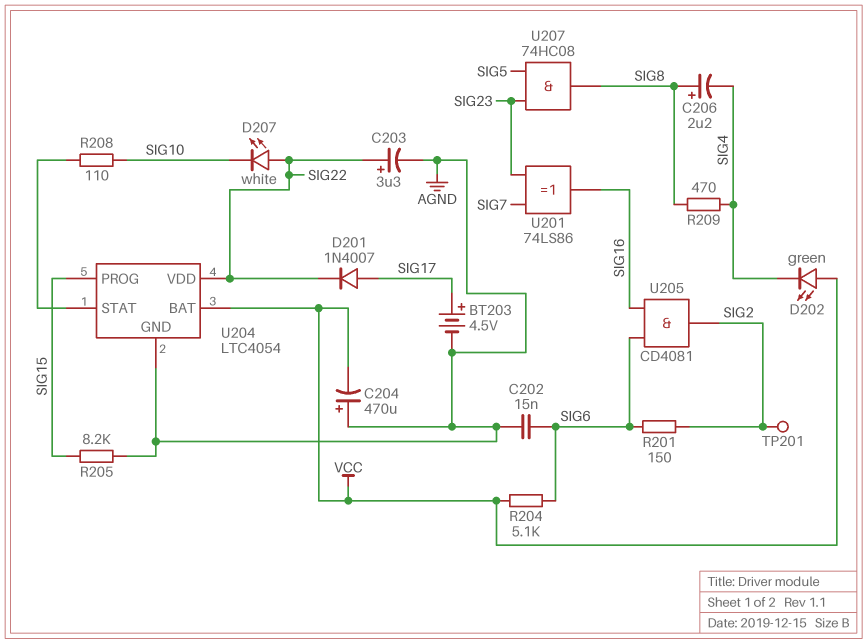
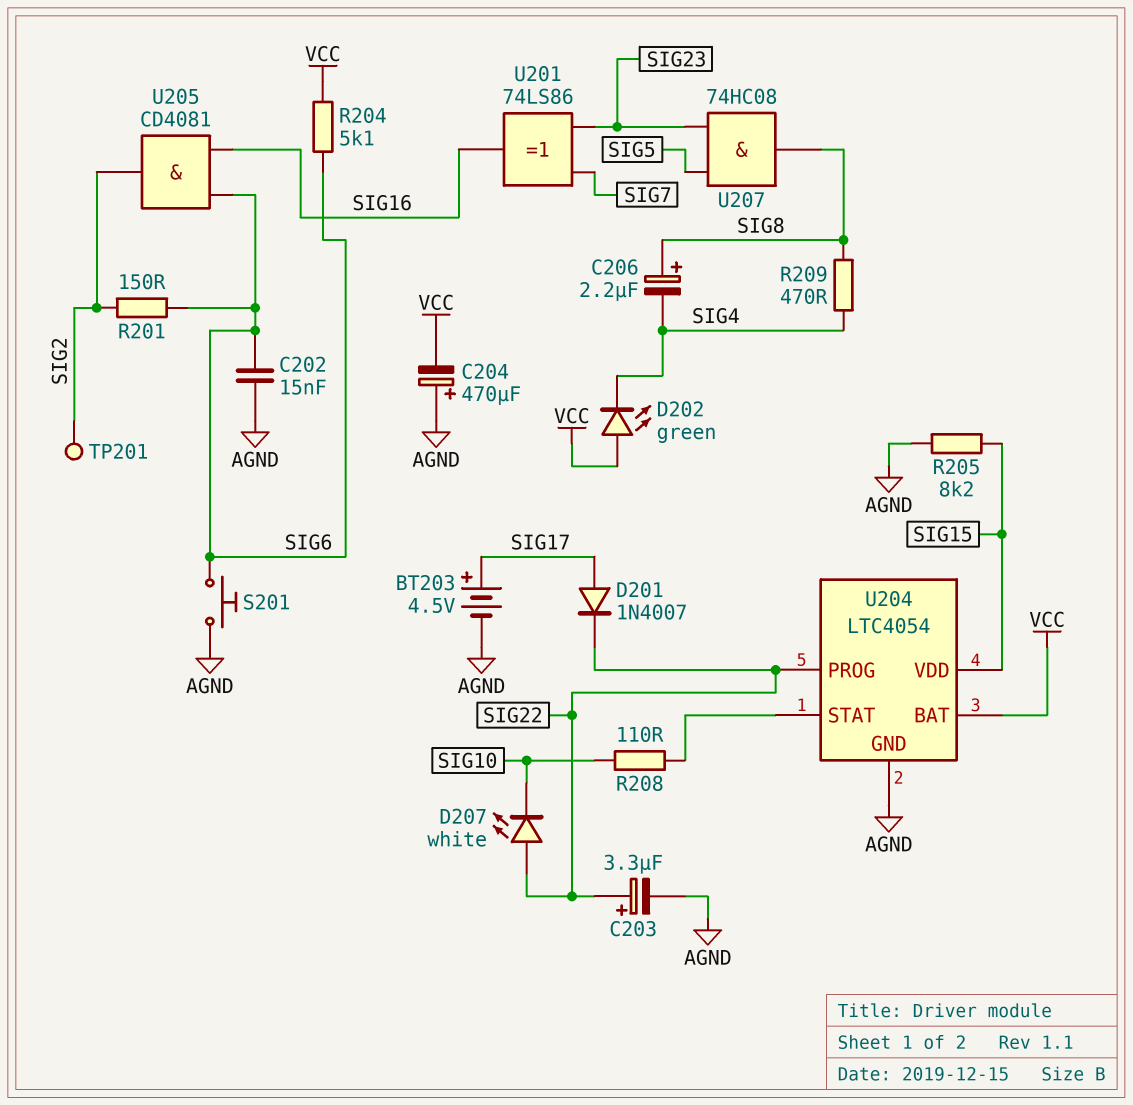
S201: none -> button (AGND, SIG6)
U204 pin PROG: SIG15 -> SIG22
U204 pin VDD: SIG22 -> SIG15

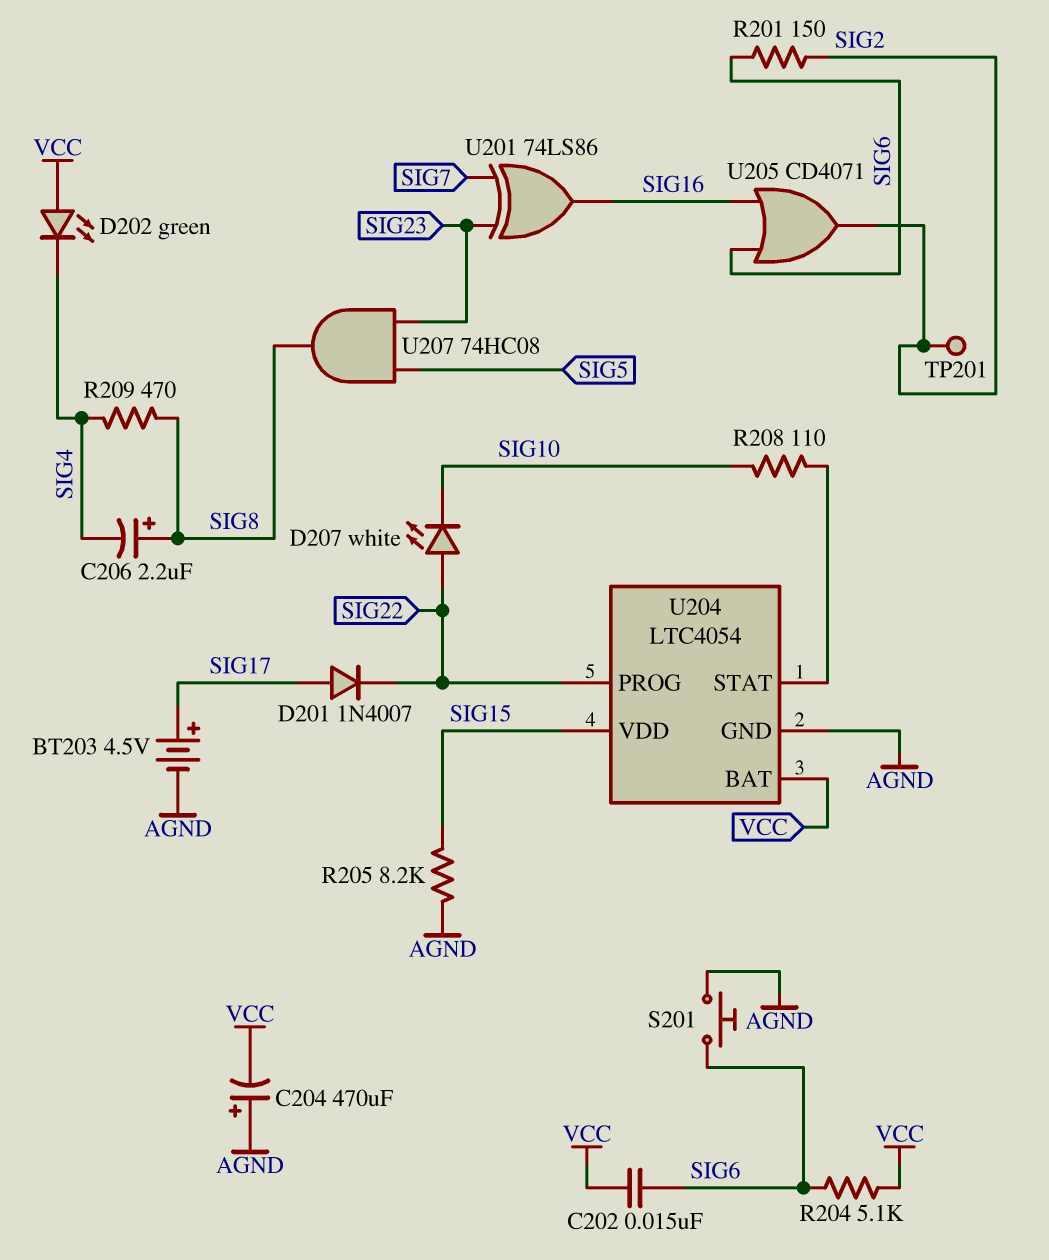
C202: 15nF (AGND, SIG6) -> 15nF (SIG6, VCC)
C203: 3.3uF (plus SIG22, minus AGND) -> none
U205: AND CD4081 (in SIG6, in SIG16, out SIG2) -> OR CD4071 (in SIG6, in SIG16, out SIG2)

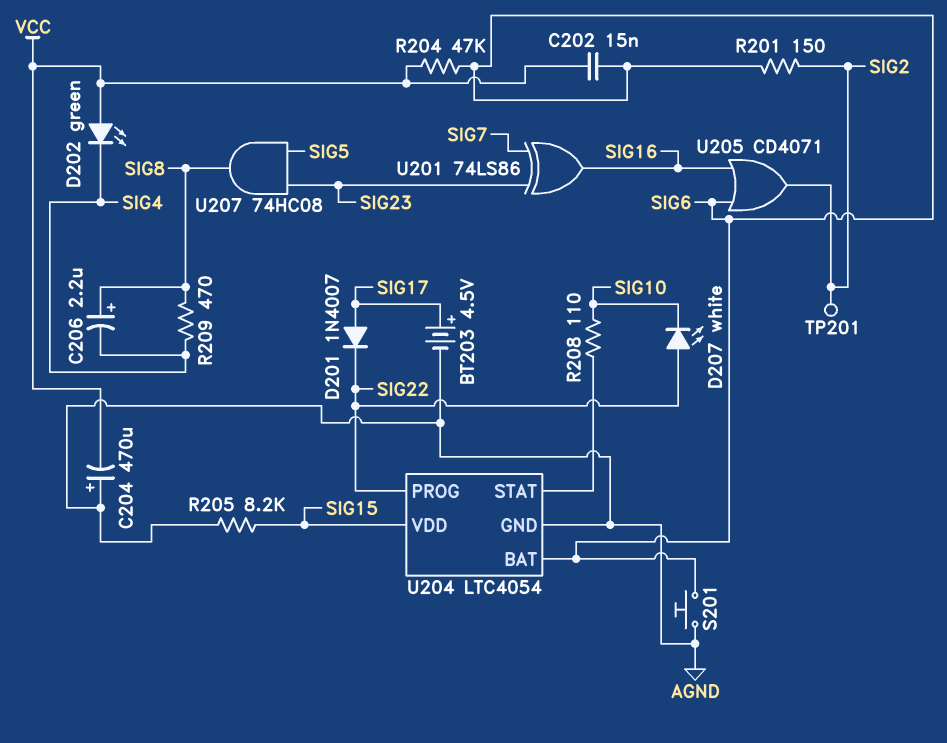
R204: 5.1k (SIG6, VCC) -> 47k (SIG6, VCC)
U204 pin BAT: VCC -> SIG6

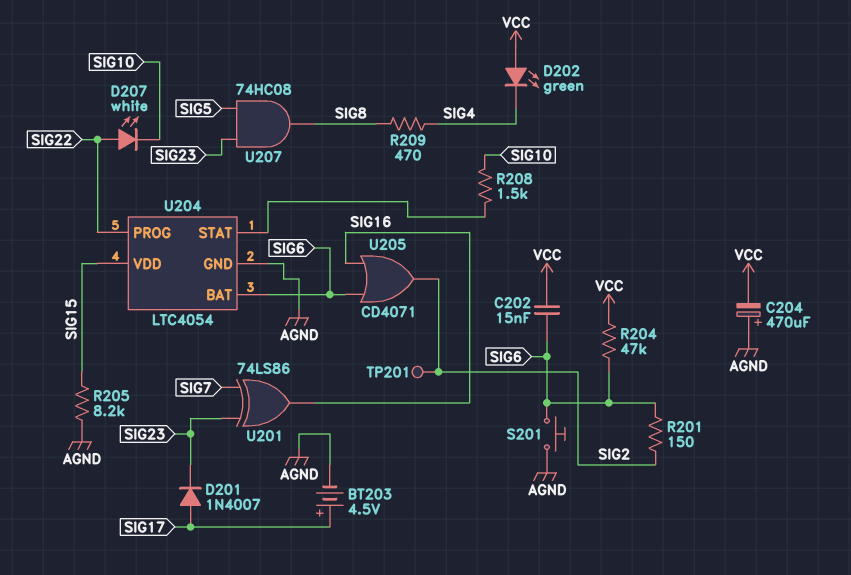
C206: 2.2uF (plus SIG8, minus SIG4) -> none
D201: diode 1N4007 (A SIG17, K SIG22) -> diode 1N4007 (A SIG17, K SIG23)
R208: 110 (SIG10, U204/STAT) -> 1.5k (SIG10, U204/STAT)

